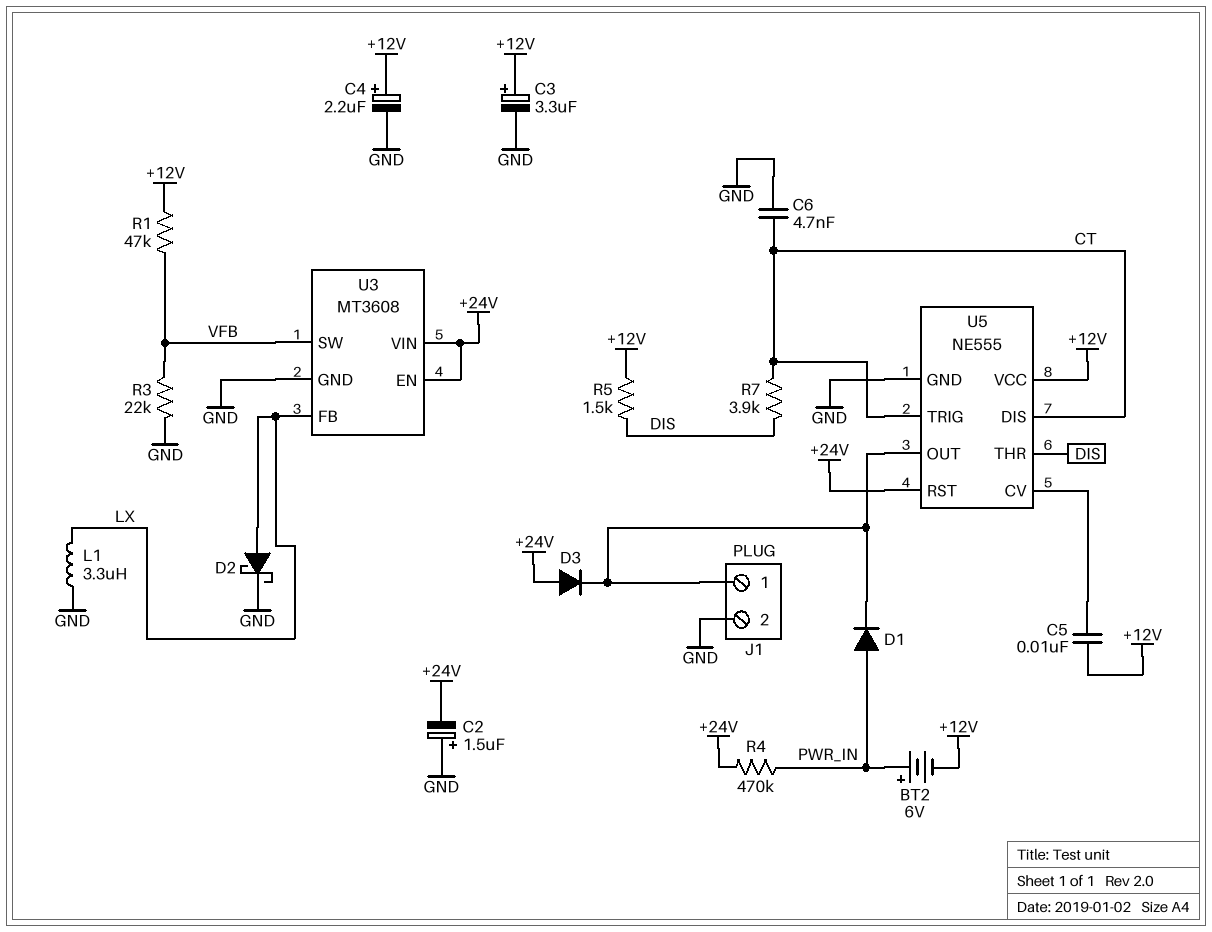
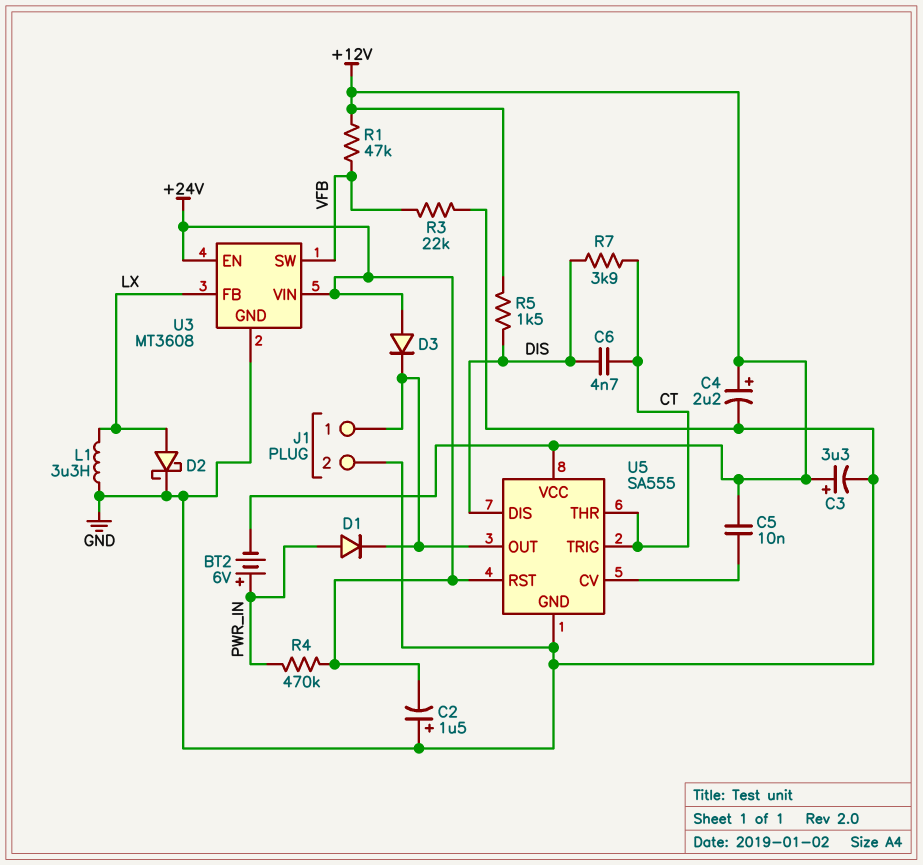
C6: 4.7nF (CT, GND) -> 4.7nF (CT, DIS)
U5: NE555 -> SA555
U5 pin DIS: CT -> DIS
U5 pin THR: DIS -> CT

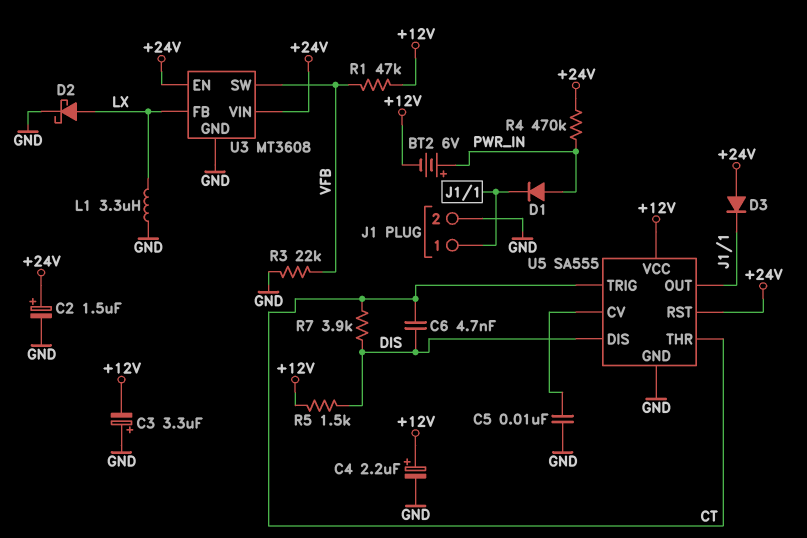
C2: 1.5uF (plus GND, minus +24V) -> 1.5uF (plus +24V, minus GND)
C3: 3.3uF (plus +12V, minus GND) -> 3.3uF (plus GND, minus +12V)
C5: 10nF (+12V, U5/CV) -> 10nF (GND, U5/CV)

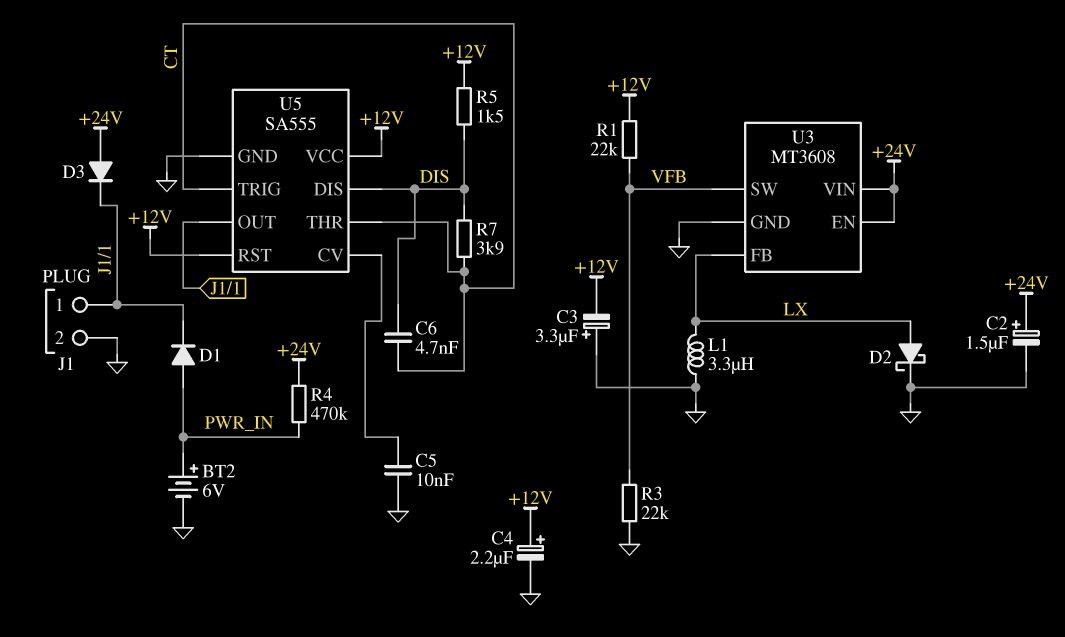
BT2: 6V (plus PWR_IN, minus +12V) -> 6V (plus PWR_IN, minus GND)
R1: 47k (+12V, VFB) -> 22k (+12V, VFB)
U5 pin RST: +24V -> +12V

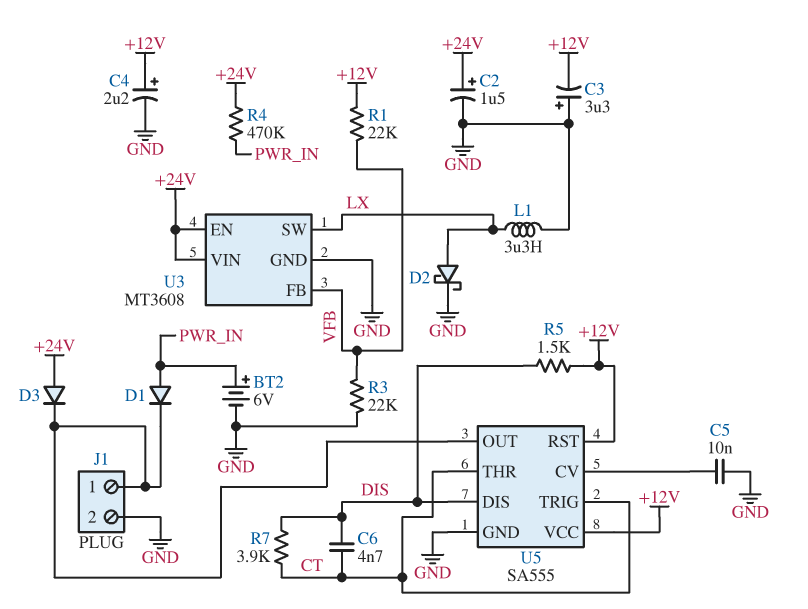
U3 pin FB: LX -> VFB
U3 pin SW: VFB -> LX

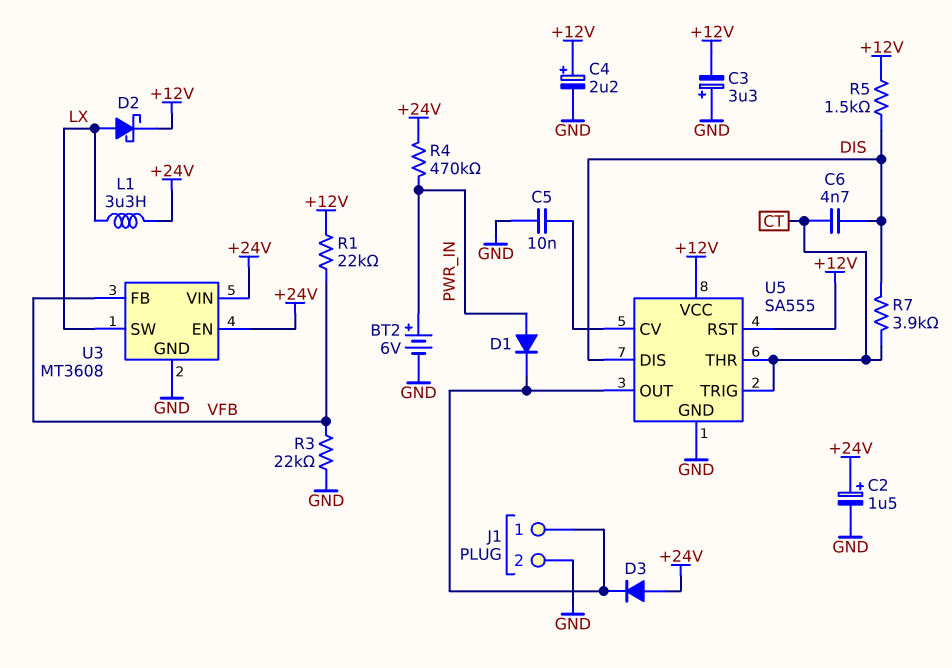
D2: schottky (A LX, K GND) -> schottky (A LX, K +12V)
L1: 3.3uH (GND, LX) -> 3.3uH (+24V, LX)

